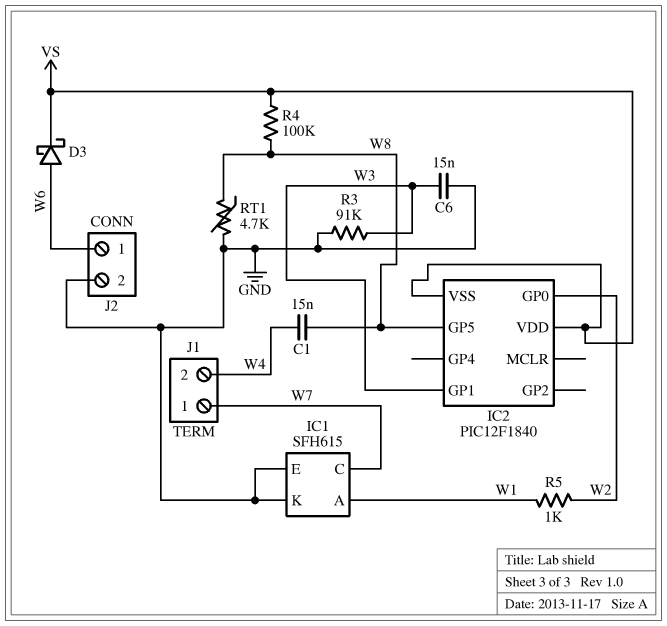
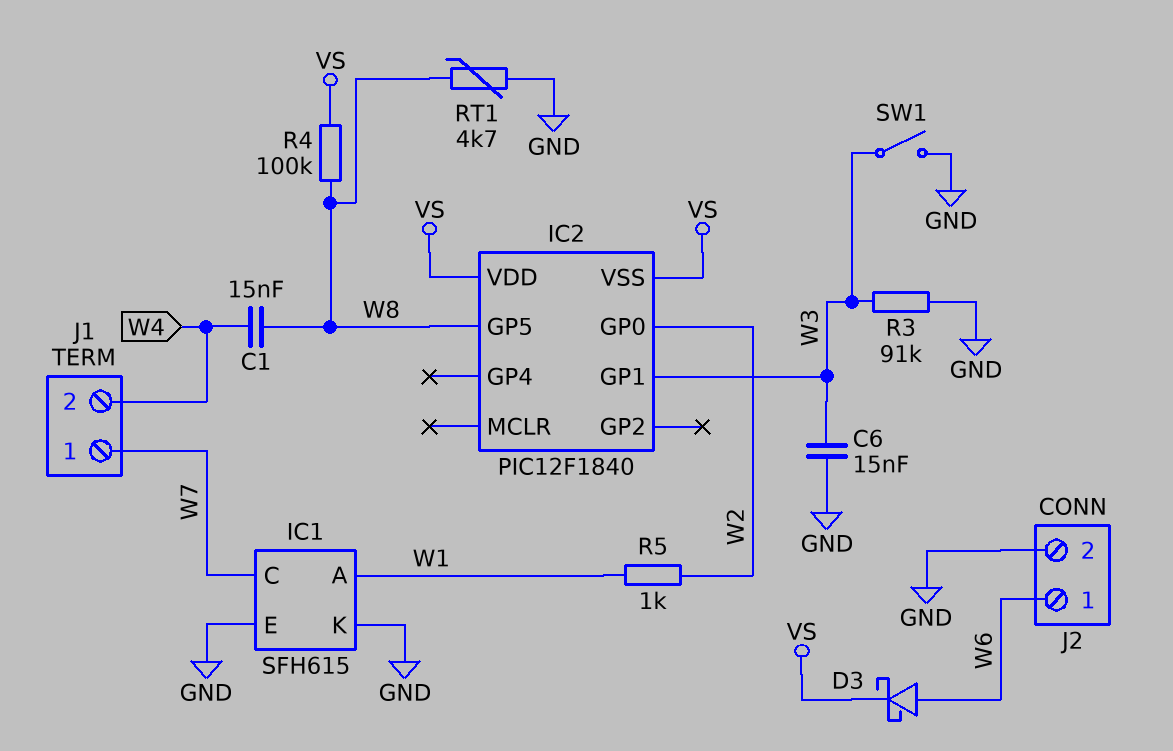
SW1: none -> switch (GND, W3)

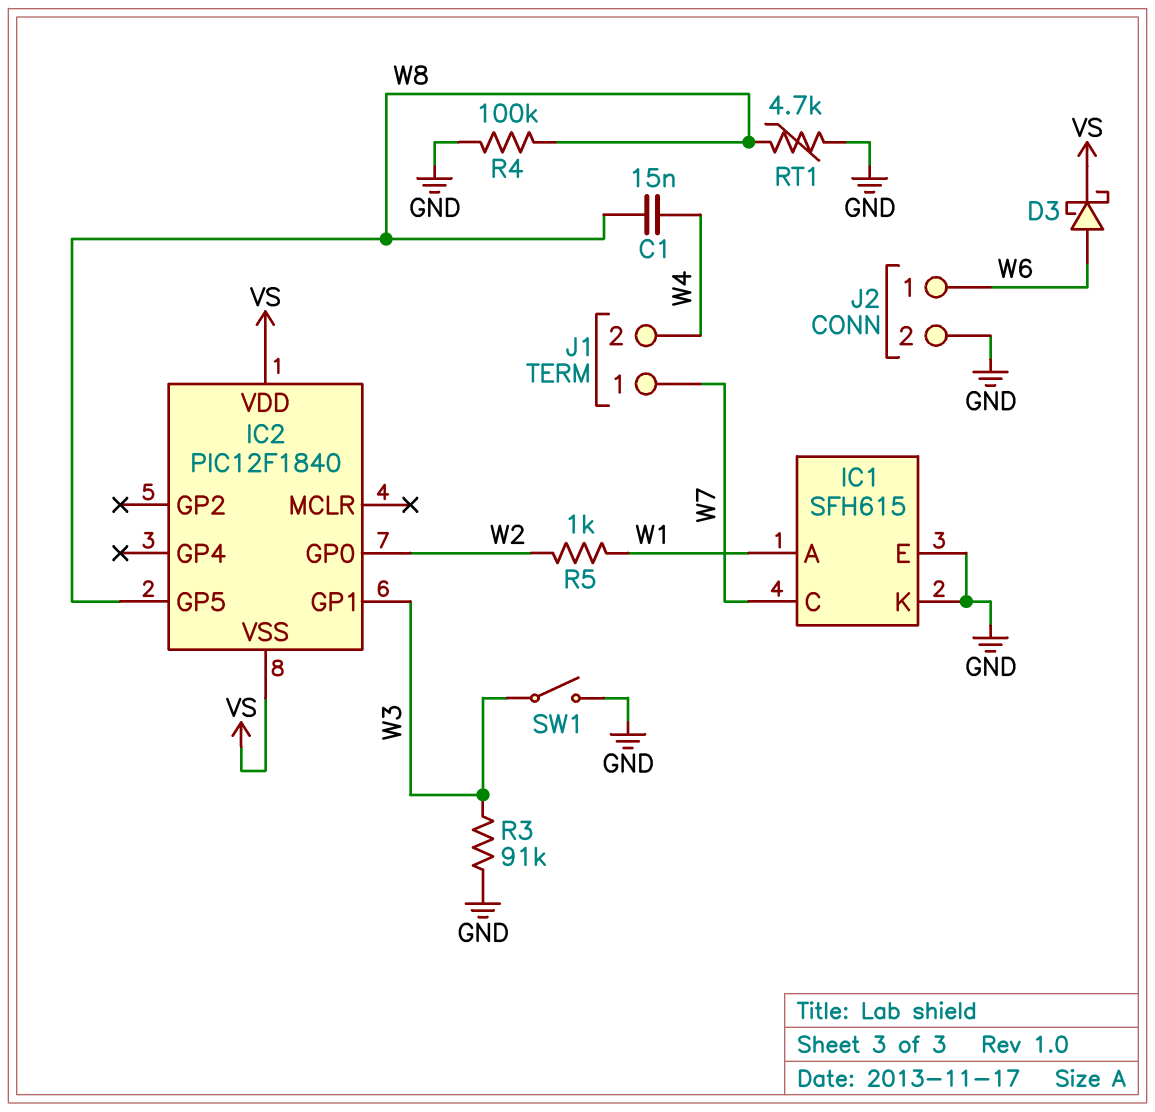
C6: 15nF (GND, W3) -> none
R4: 100k (VS, W8) -> 100k (GND, W8)

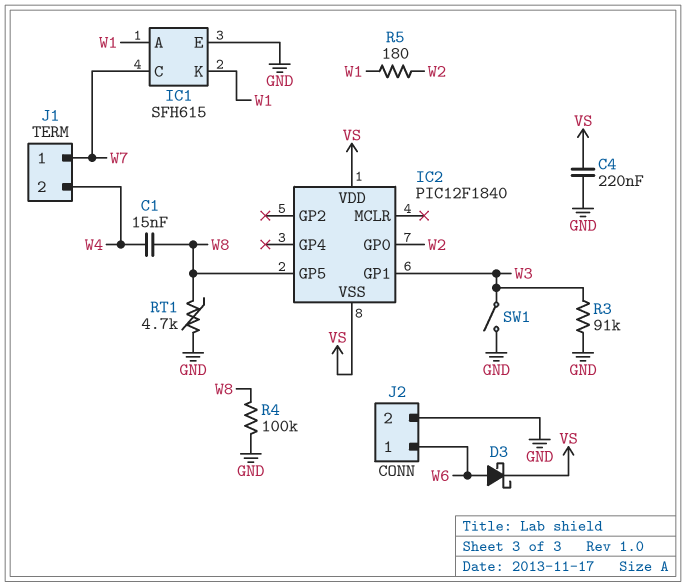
C4: none -> 220nF (GND, VS)
IC1 pin K: GND -> W1
R5: 1k (W1, W2) -> 180 (W1, W2)

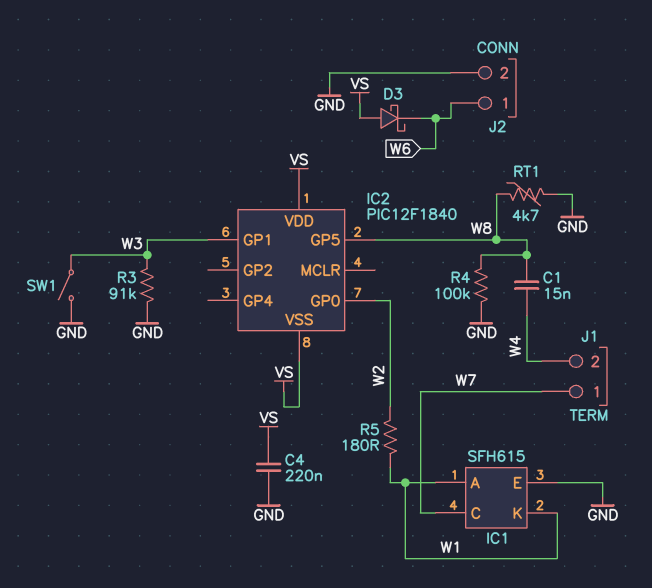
D3: schottky (A W6, K VS) -> schottky (A VS, K W6)

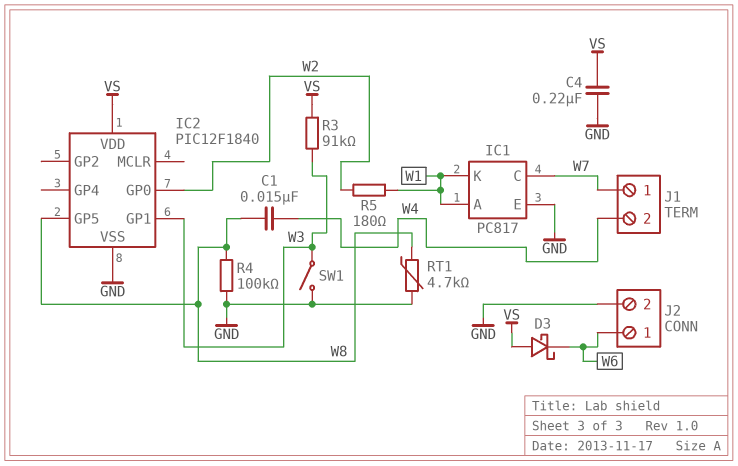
IC1: SFH615 -> PC817
IC2 pin VSS: VS -> GND
R3: 91k (GND, W3) -> 91k (VS, W3)

